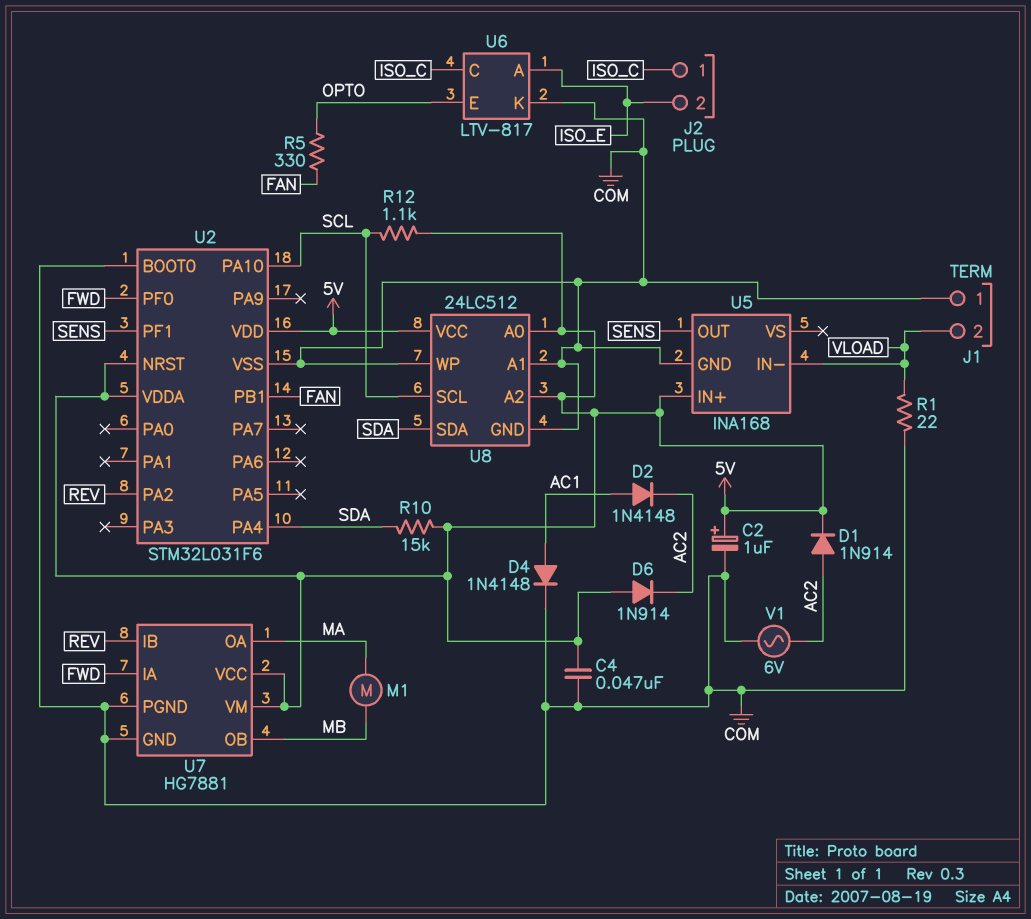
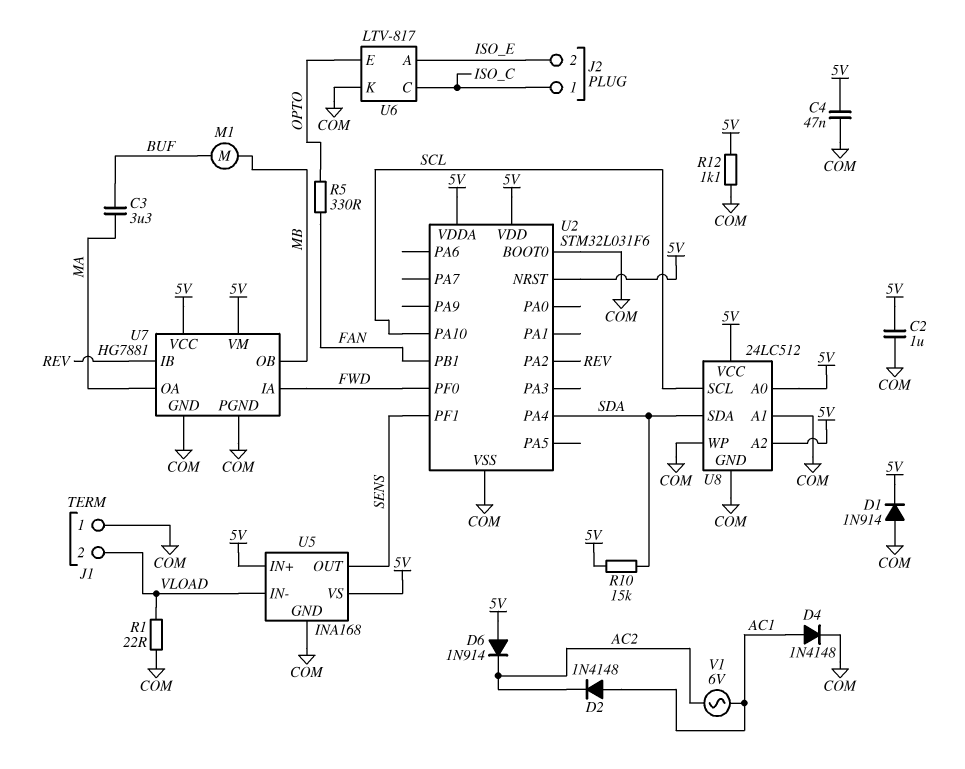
C2: 1uF (plus 5V, minus COM) -> 1uF (5V, COM)
C3: none -> 3.3uF (BUF, MA)
D1: diode 1N914 (A AC2, K 5V) -> diode 1N914 (A COM, K 5V)
M1: motor (MA, MB) -> motor (BUF, MB)
R12: 1.1k (5V, SCL) -> 1.1k (5V, COM)
U5 pin VS: none -> 5V
V1: AC 6V (AC2, COM) -> AC 6V (AC1, AC2)

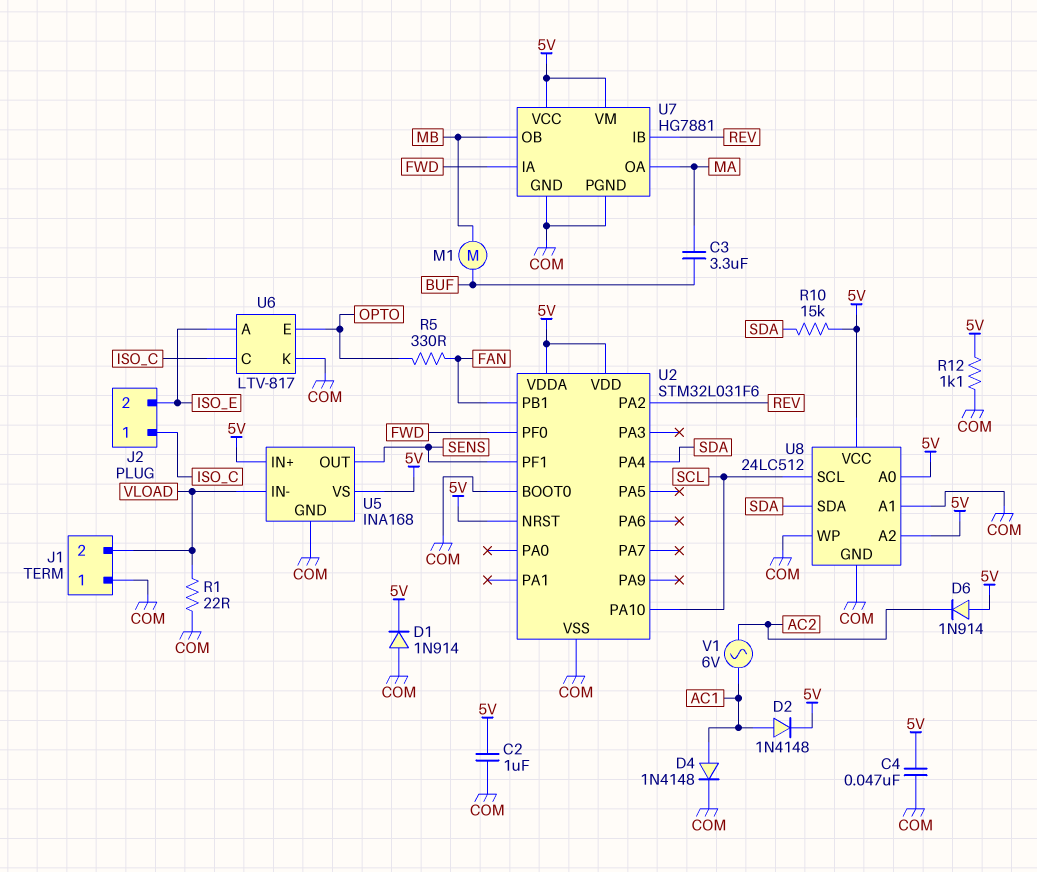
D2: diode 1N4148 (A AC1, K AC2) -> diode 1N4148 (A AC1, K 5V)

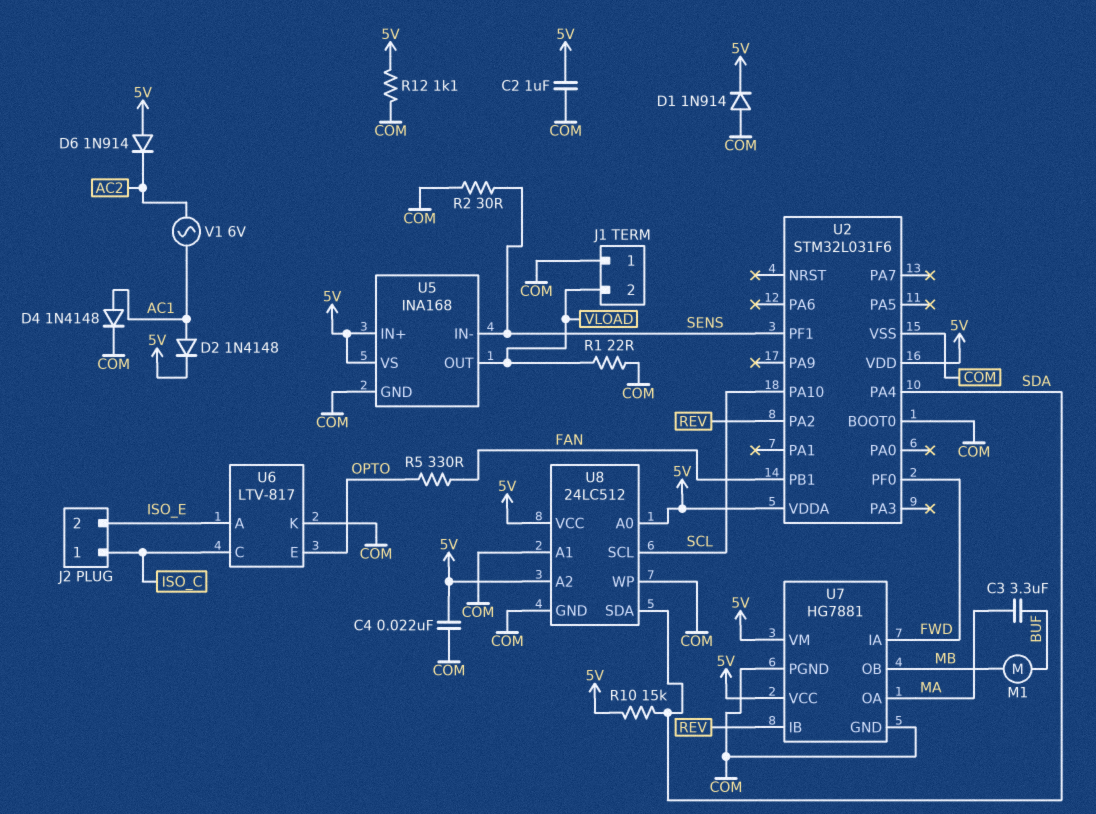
C4: 47nF (5V, COM) -> 22nF (5V, COM)
R2: none -> 30 (COM, SENS)
U2 pin NRST: 5V -> none
U5 pin IN-: VLOAD -> SENS
U5 pin OUT: SENS -> VLOAD

